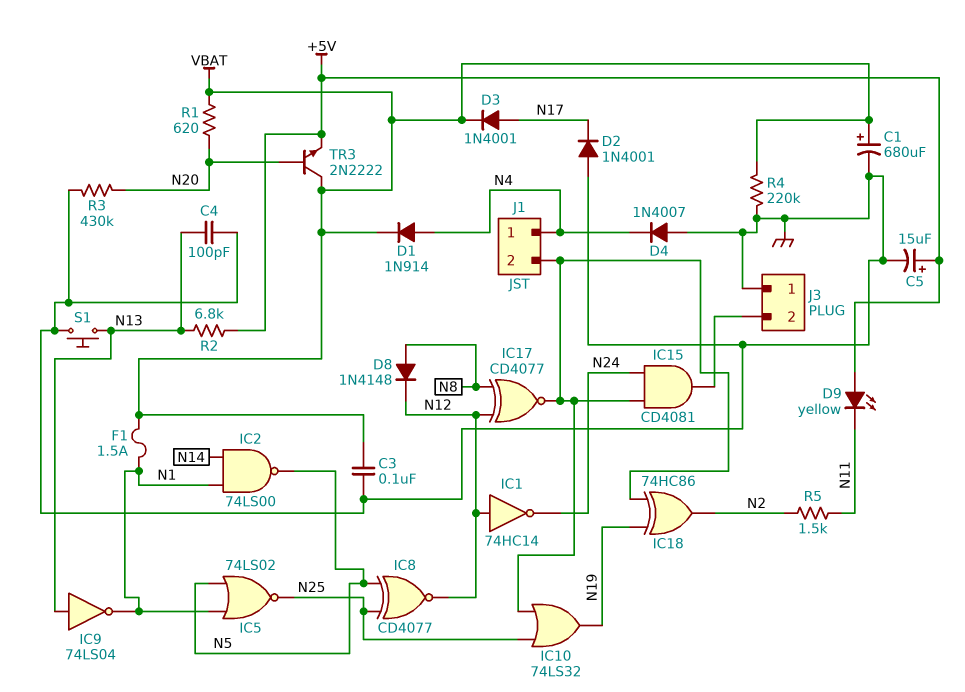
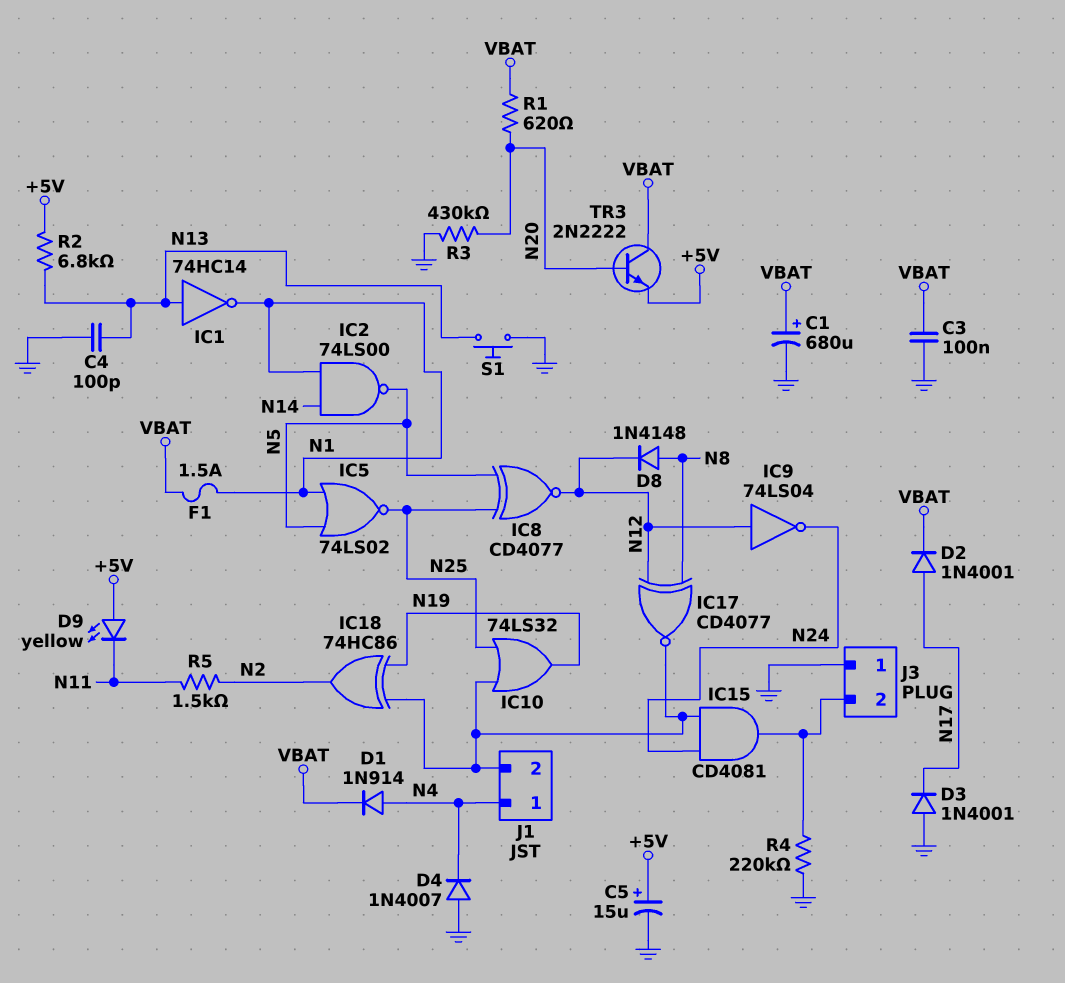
D2: diode 1N4001 (A GND, K N17) -> diode 1N4001 (A N17, K VBAT)
D3: diode 1N4001 (A N17, K VBAT) -> diode 1N4001 (A GND, K N17)
IC1: NOT 74HC14 (in N12, out N24) -> NOT 74HC14 (in N13, out N1)
IC9: NOT 74LS04 (in N13, out N1) -> NOT 74LS04 (in N12, out N24)
R4: 220k (GND, VBAT) -> 220k (GND, J3/2)

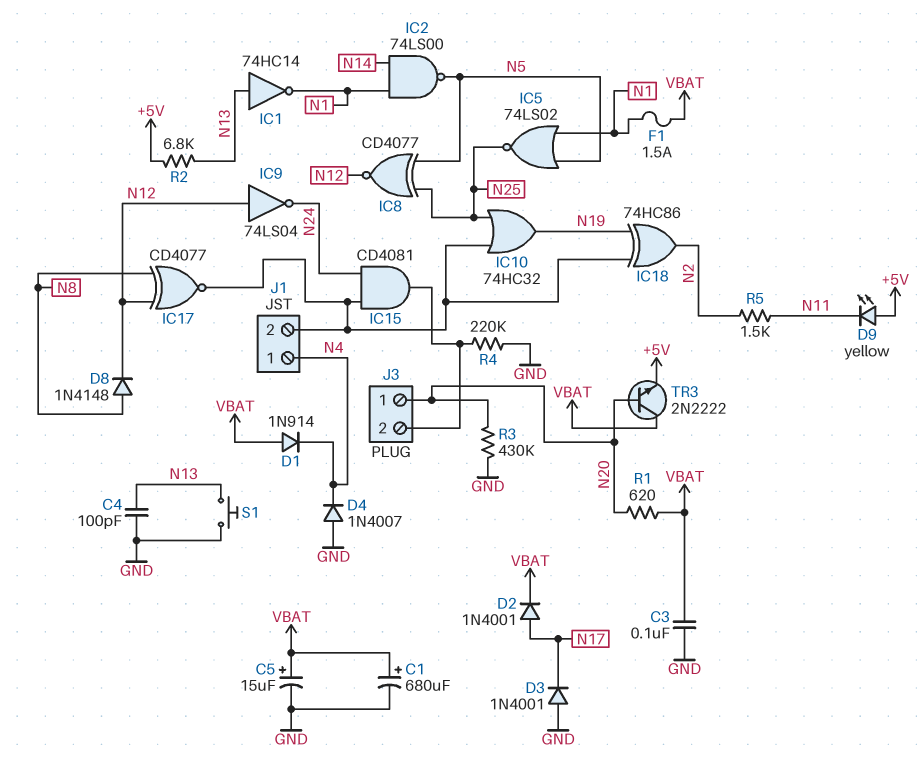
C5: 15uF (plus +5V, minus GND) -> 15uF (plus VBAT, minus GND)
D1: diode 1N914 (A N4, K VBAT) -> diode 1N914 (A VBAT, K N4)
IC10: OR 74LS32 (in J1/2, in N25, out N19) -> OR 74HC32 (in J1/2, in N25, out N19)
J3 pin 1: GND -> N20

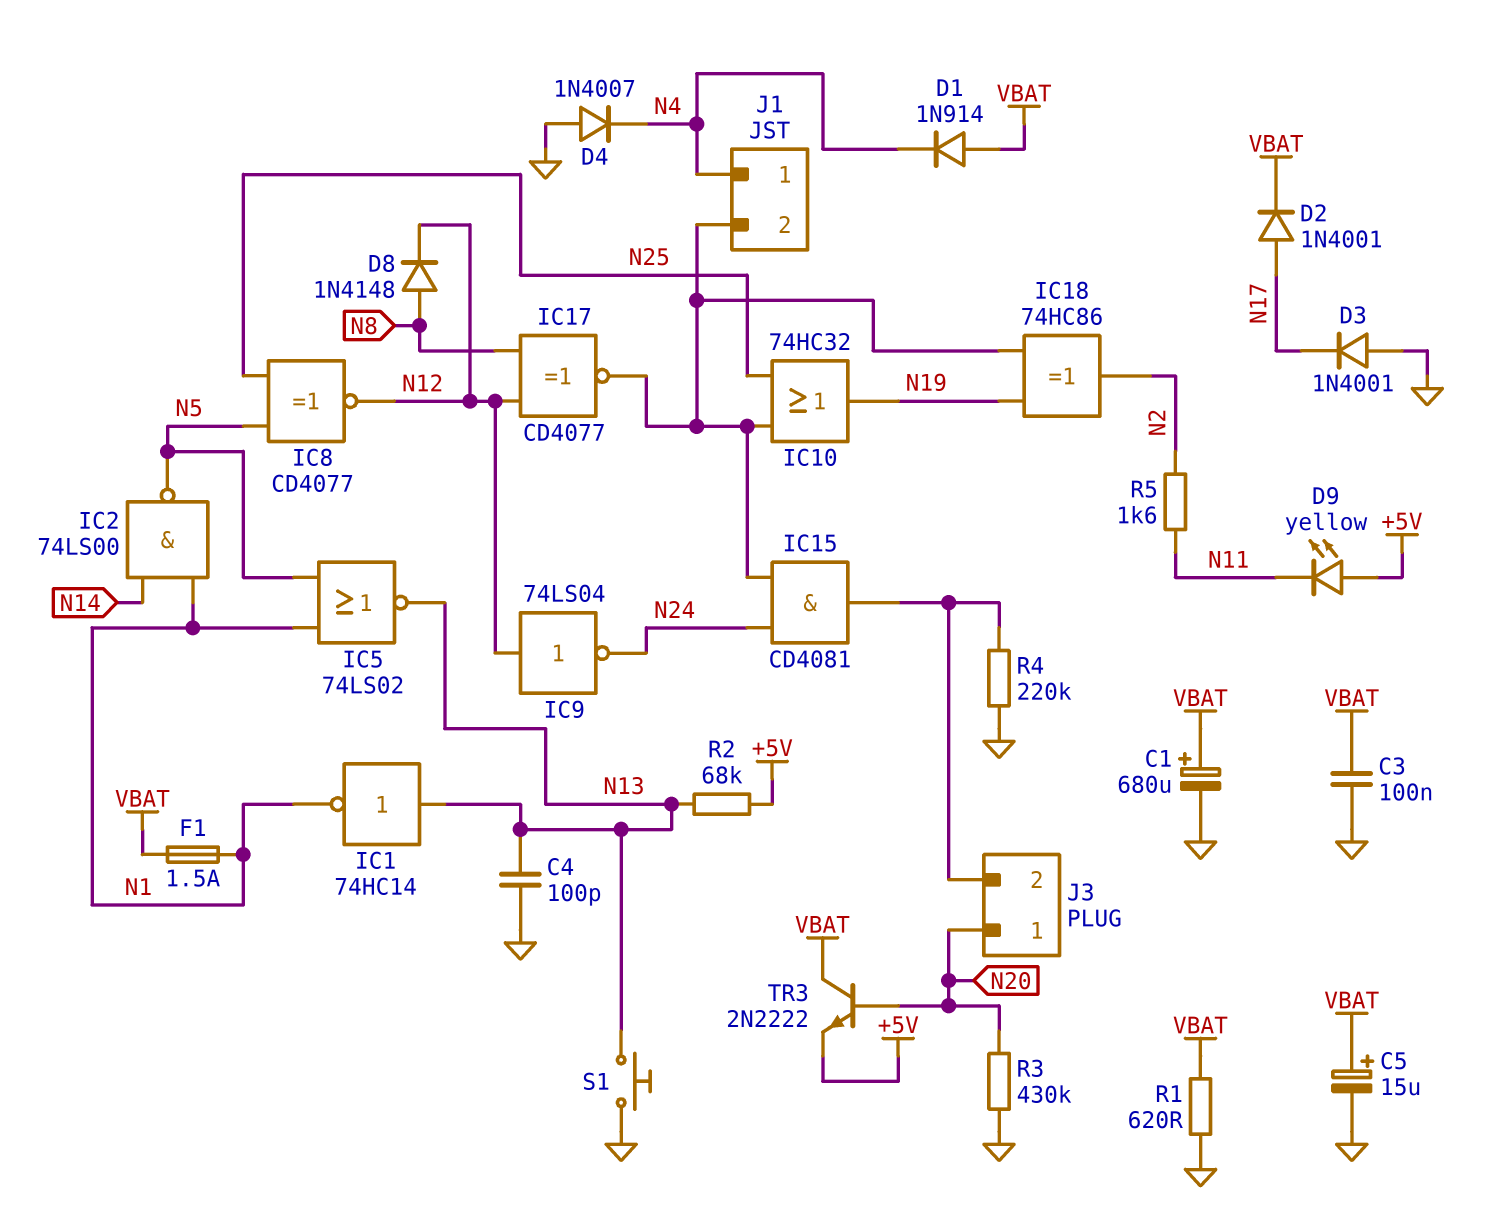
IC5: NOR 74LS02 (in N1, in N5, out N25) -> NOR 74LS02 (in N1, in N5, out N13)
R1: 620 (N20, VBAT) -> 620 (GND, VBAT)
R2: 6.8k (+5V, N13) -> 68k (+5V, N13)
R5: 1.5k (N2, N11) -> 1.6k (N2, N11)

